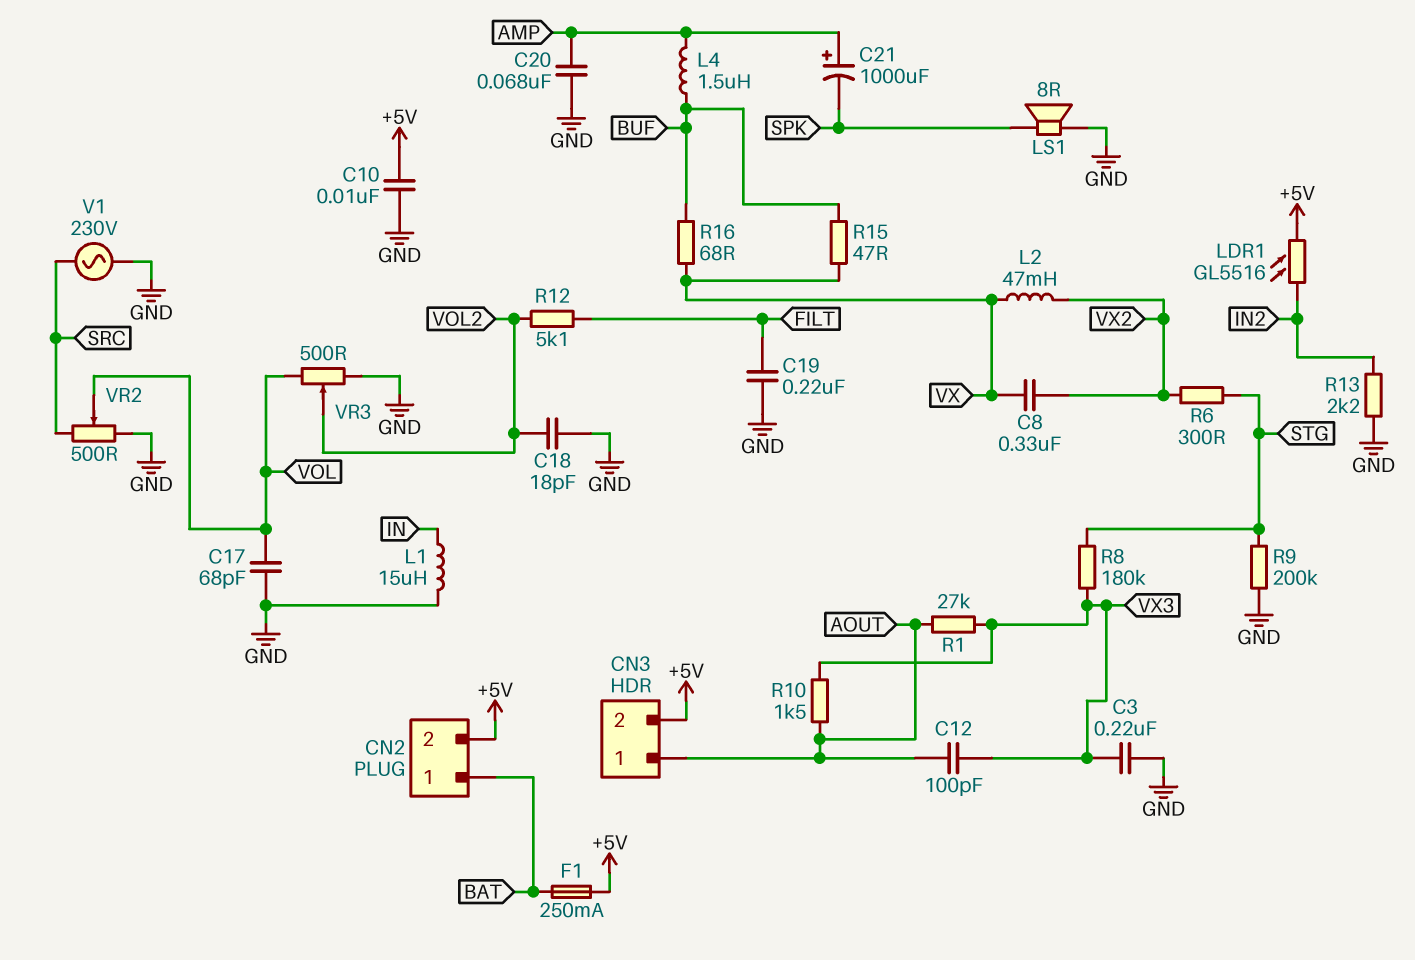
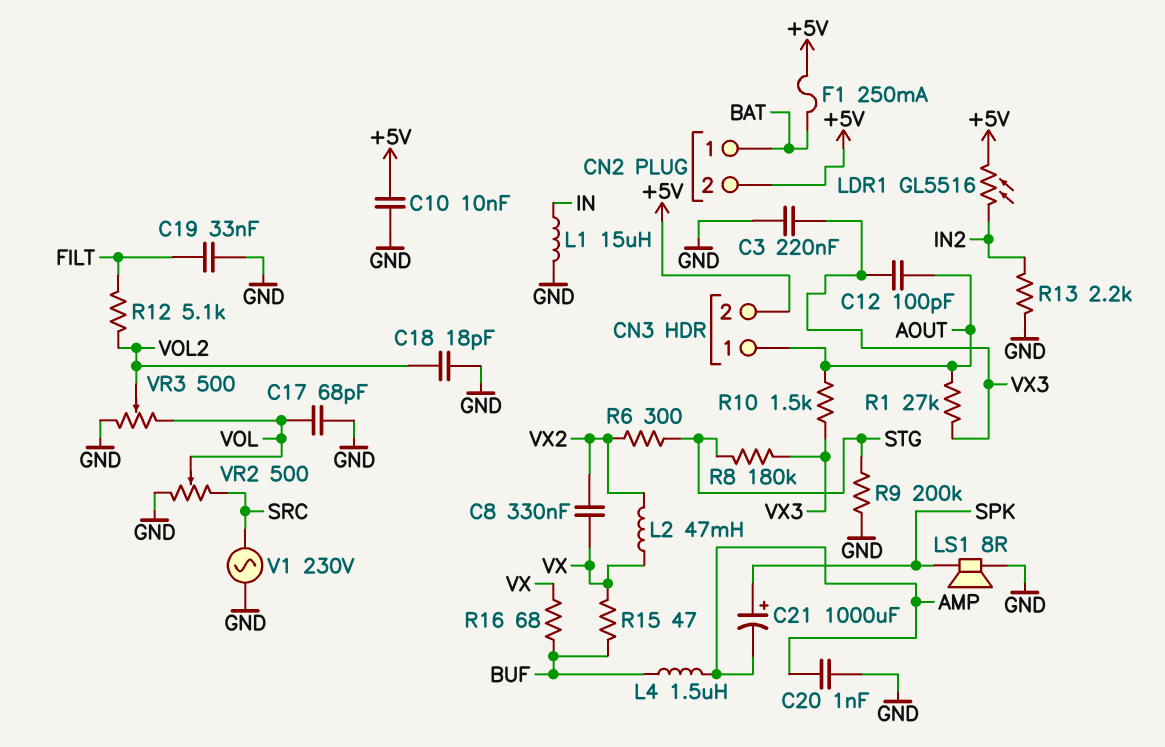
C19: 220nF (FILT, GND) -> 33nF (FILT, GND)
C20: 68nF (AMP, GND) -> 1nF (AMP, GND)
C21: 1000uF (plus AMP, minus SPK) -> 1000uF (plus SPK, minus AMP)

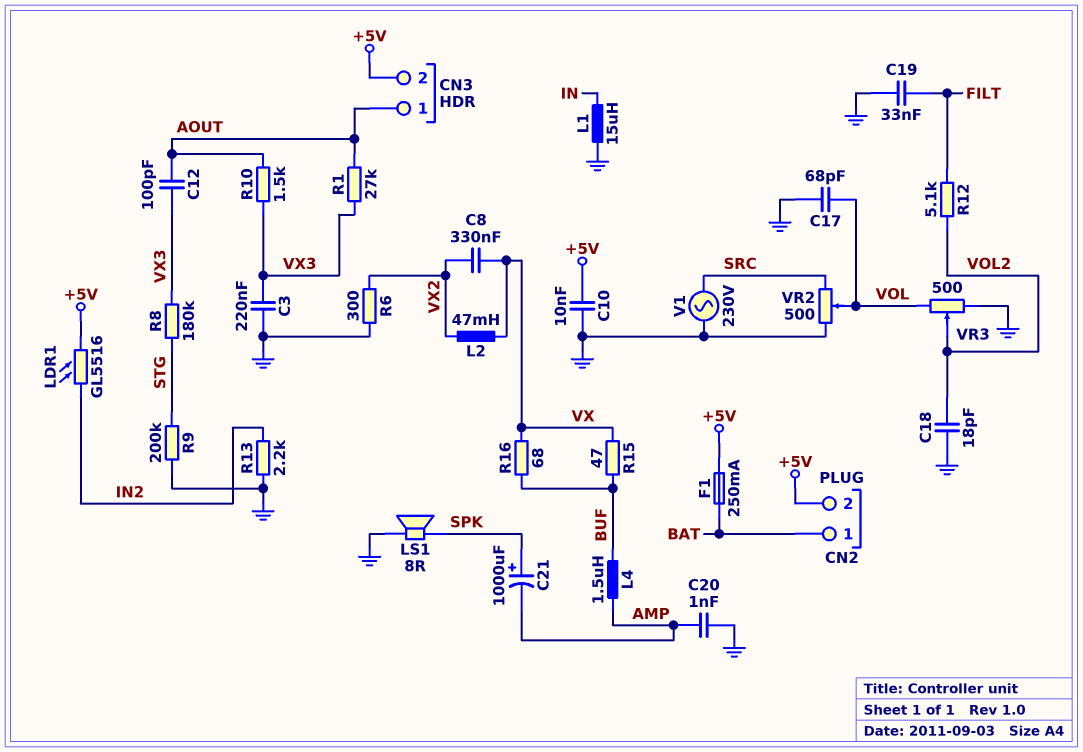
R6: 300 (STG, VX2) -> 300 (GND, VX2)

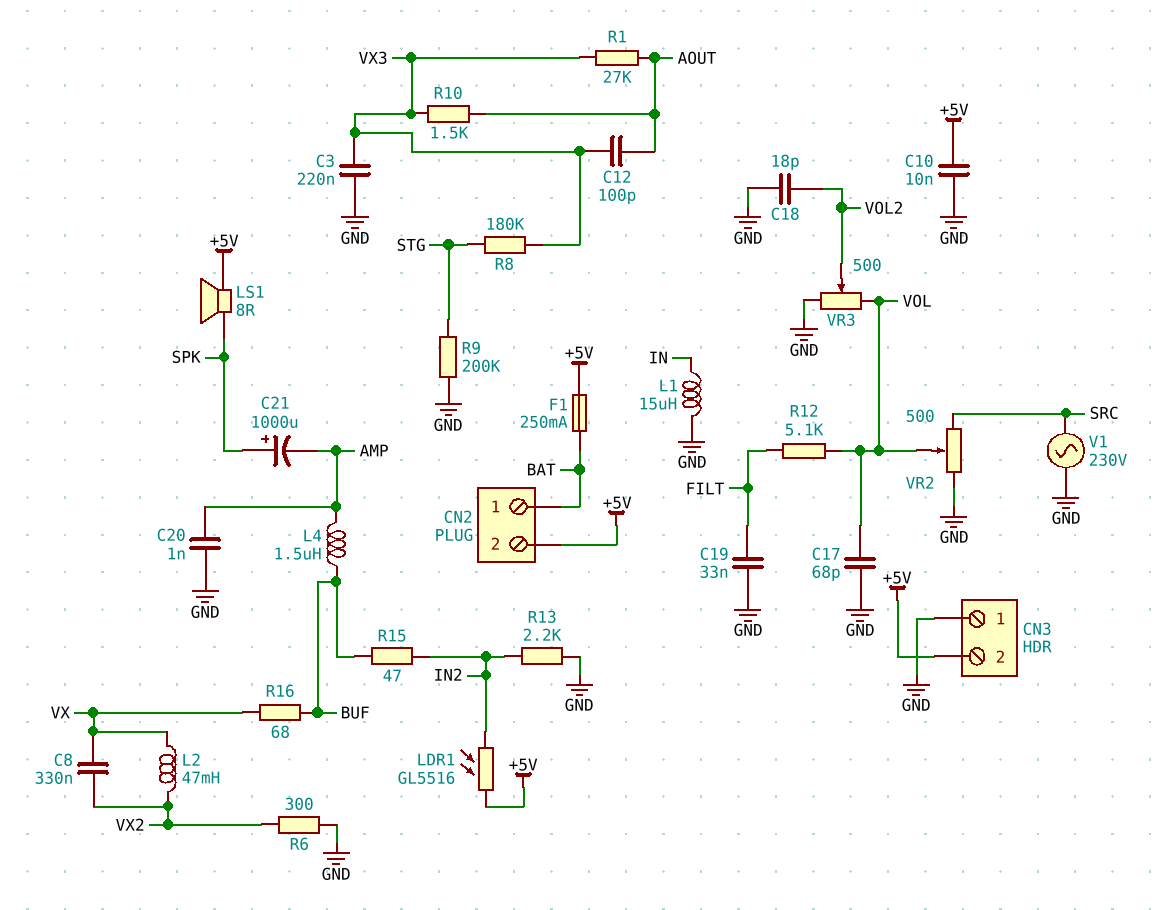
CN3 pin 1: AOUT -> GND
LS1: speaker 8R (GND, SPK) -> speaker 8R (+5V, SPK)
R12: 5.1k (FILT, VOL2) -> 5.1k (FILT, VOL)
R15: 47 (BUF, VX) -> 47 (BUF, IN2)

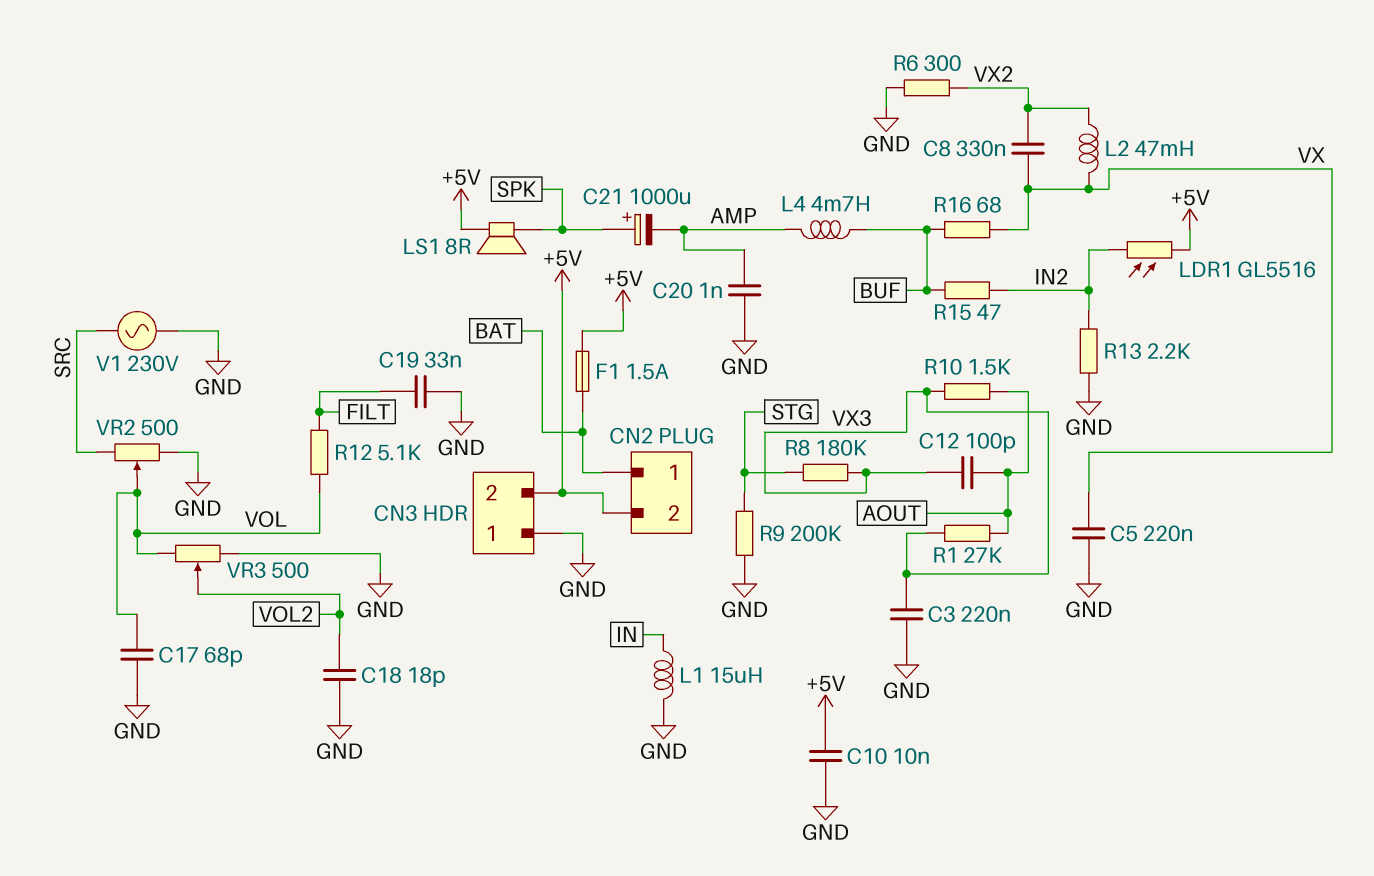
C5: none -> 220nF (GND, VX)
F1: 250mA (+5V, BAT) -> 1.5A (+5V, BAT)
L4: 1.5uH (AMP, BUF) -> 4.7mH (AMP, BUF)

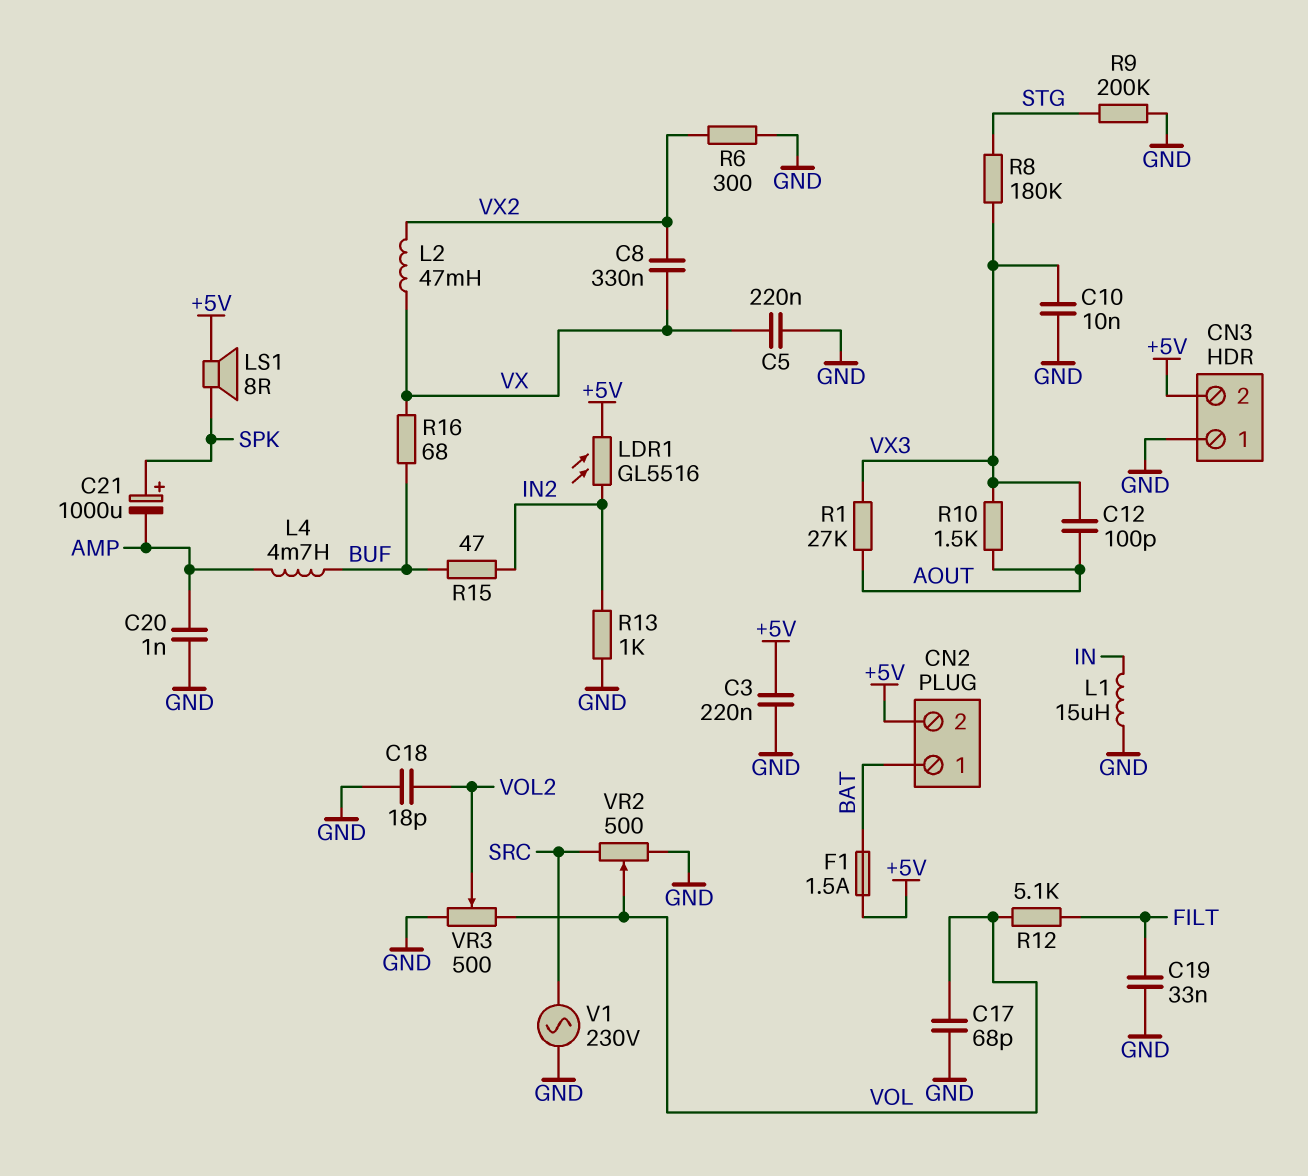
C3: 220nF (GND, VX3) -> 220nF (+5V, GND)
C10: 10nF (+5V, GND) -> 10nF (GND, VX3)
R13: 2.2k (GND, IN2) -> 1k (GND, IN2)

